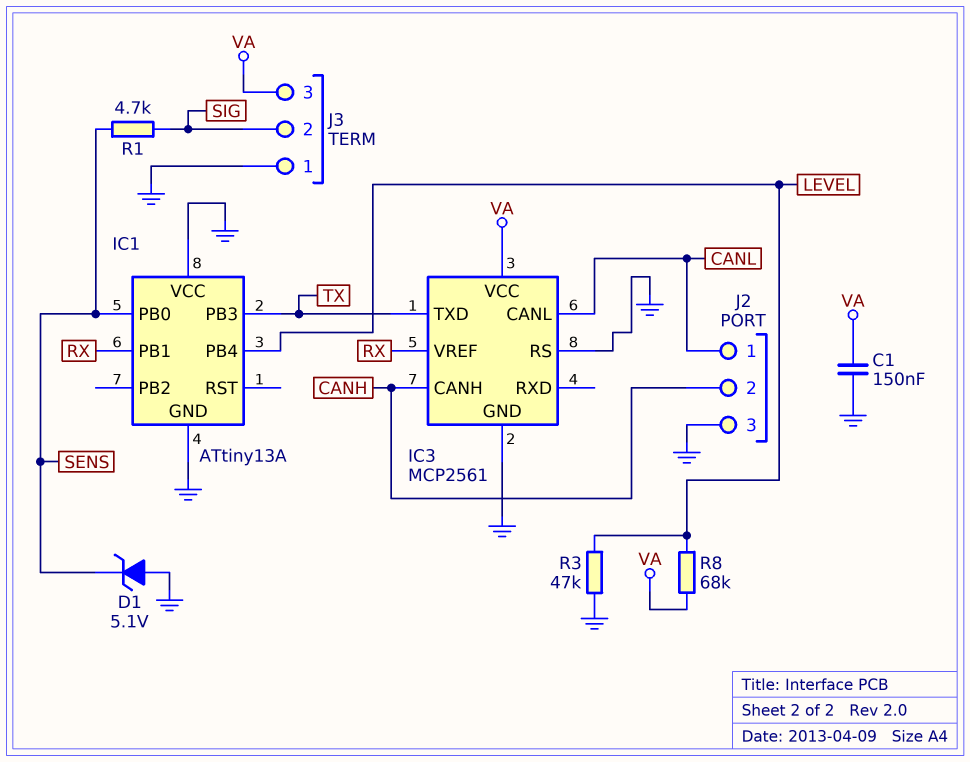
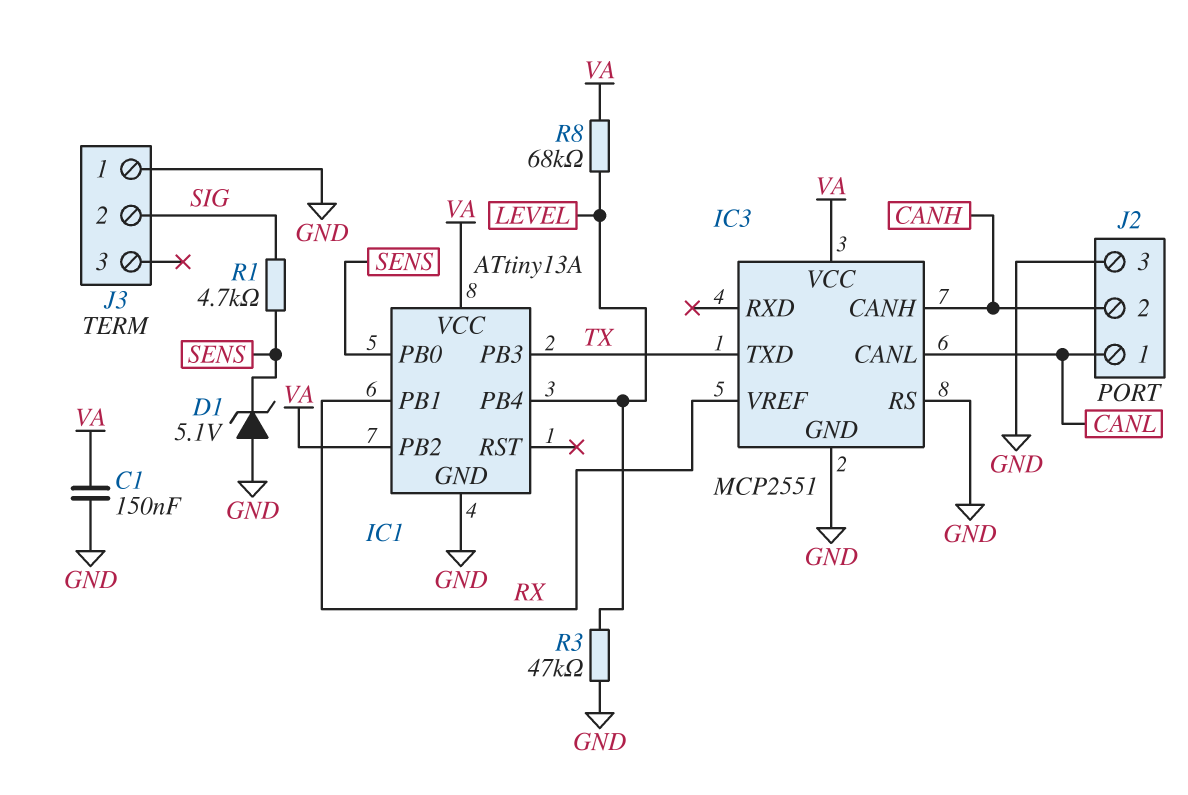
IC1 pin PB2: none -> VA
IC1 pin VCC: GND -> VA
IC3: MCP2561 -> MCP2551
J3 pin 3: VA -> none

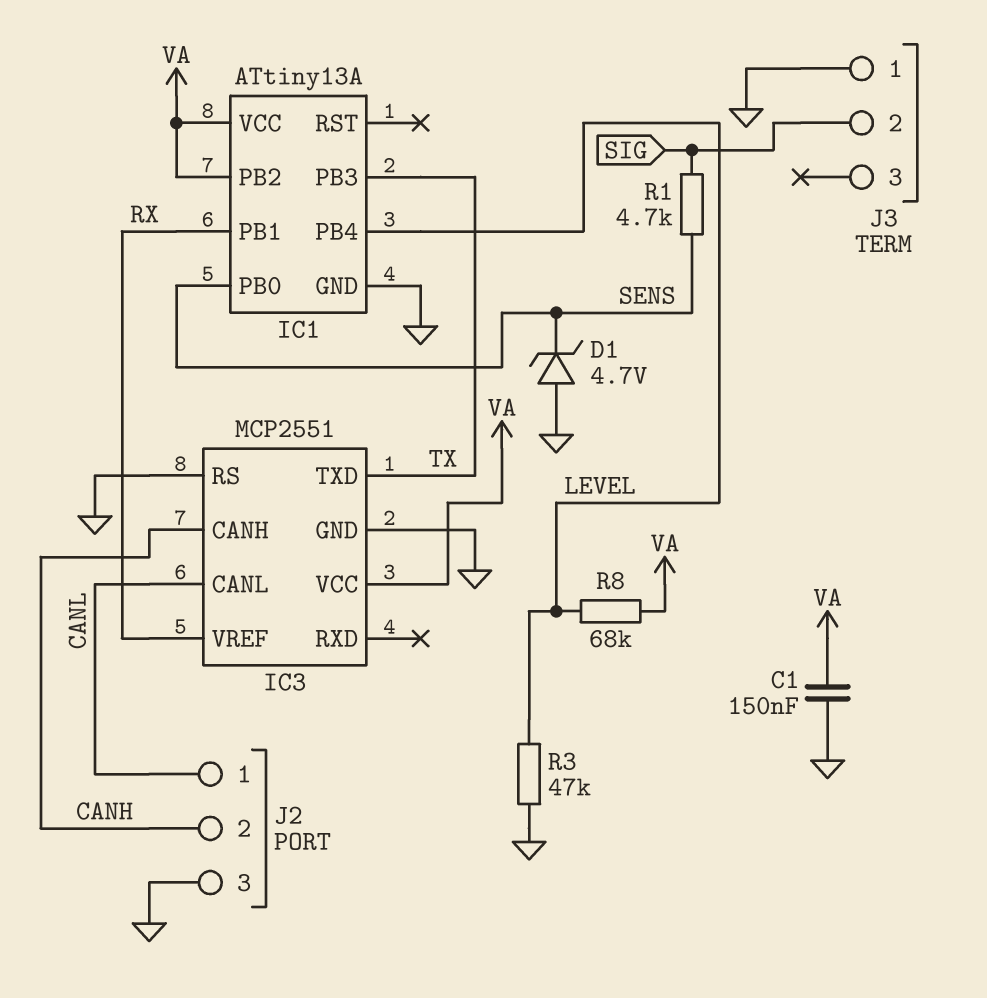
D1: zener 5.1V (A GND, K SENS) -> zener 4.7V (A GND, K SENS)

